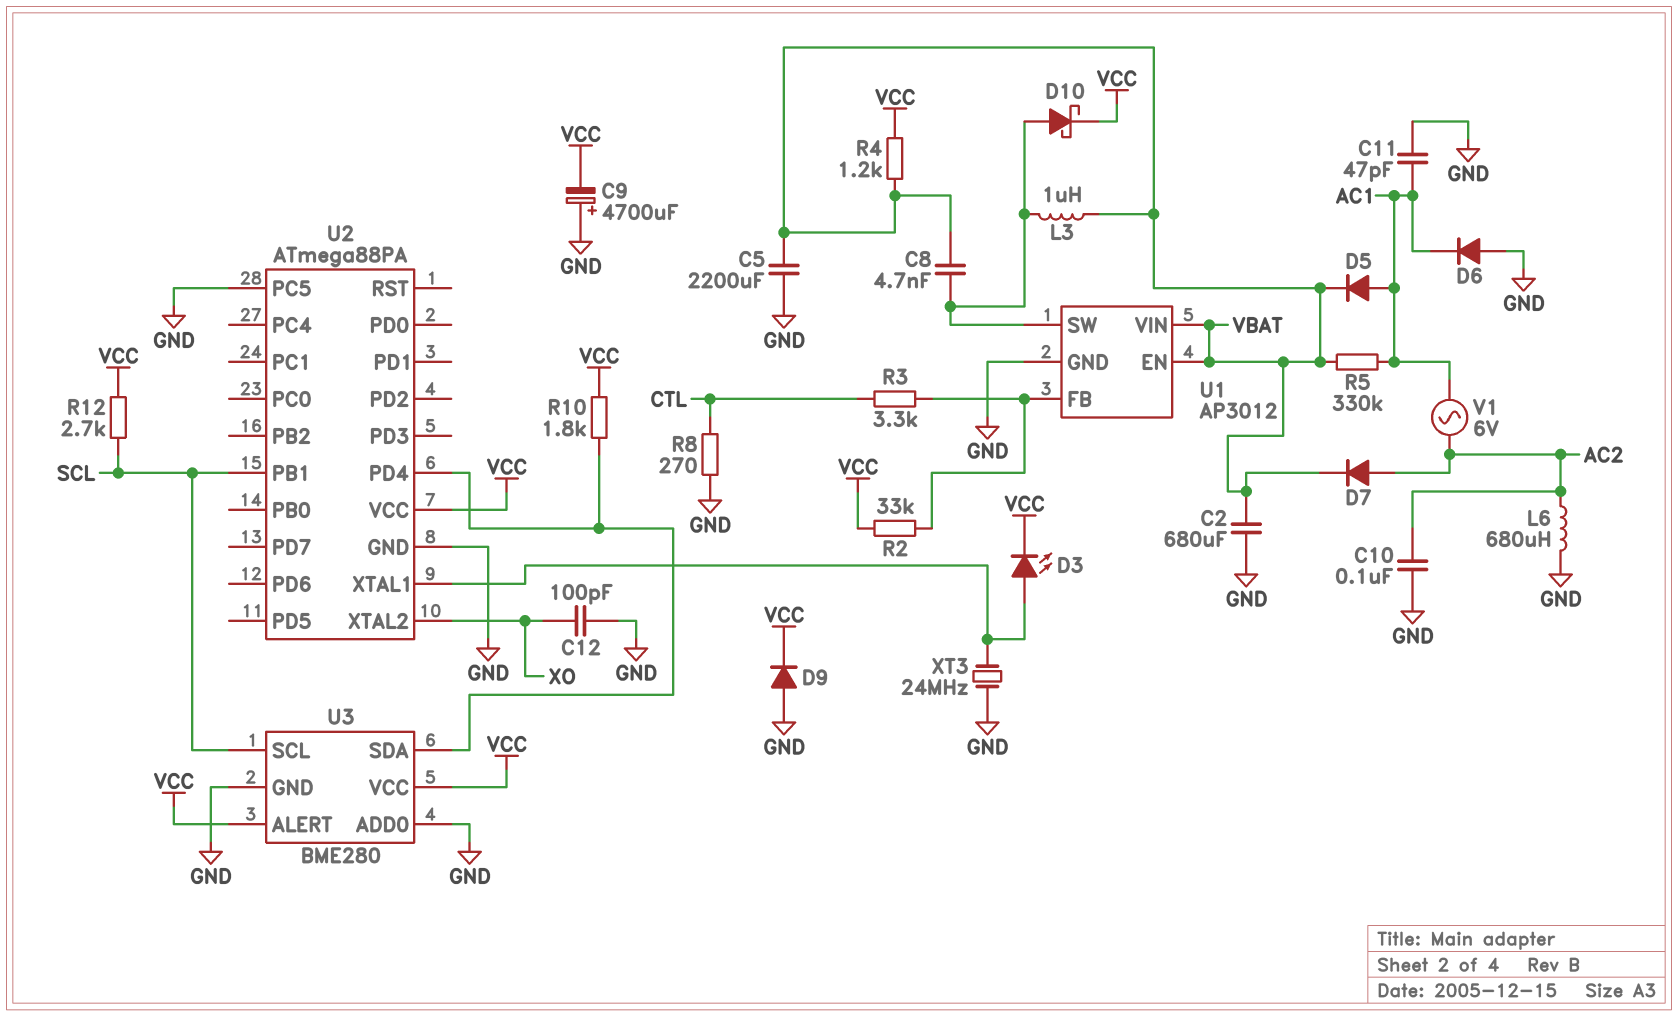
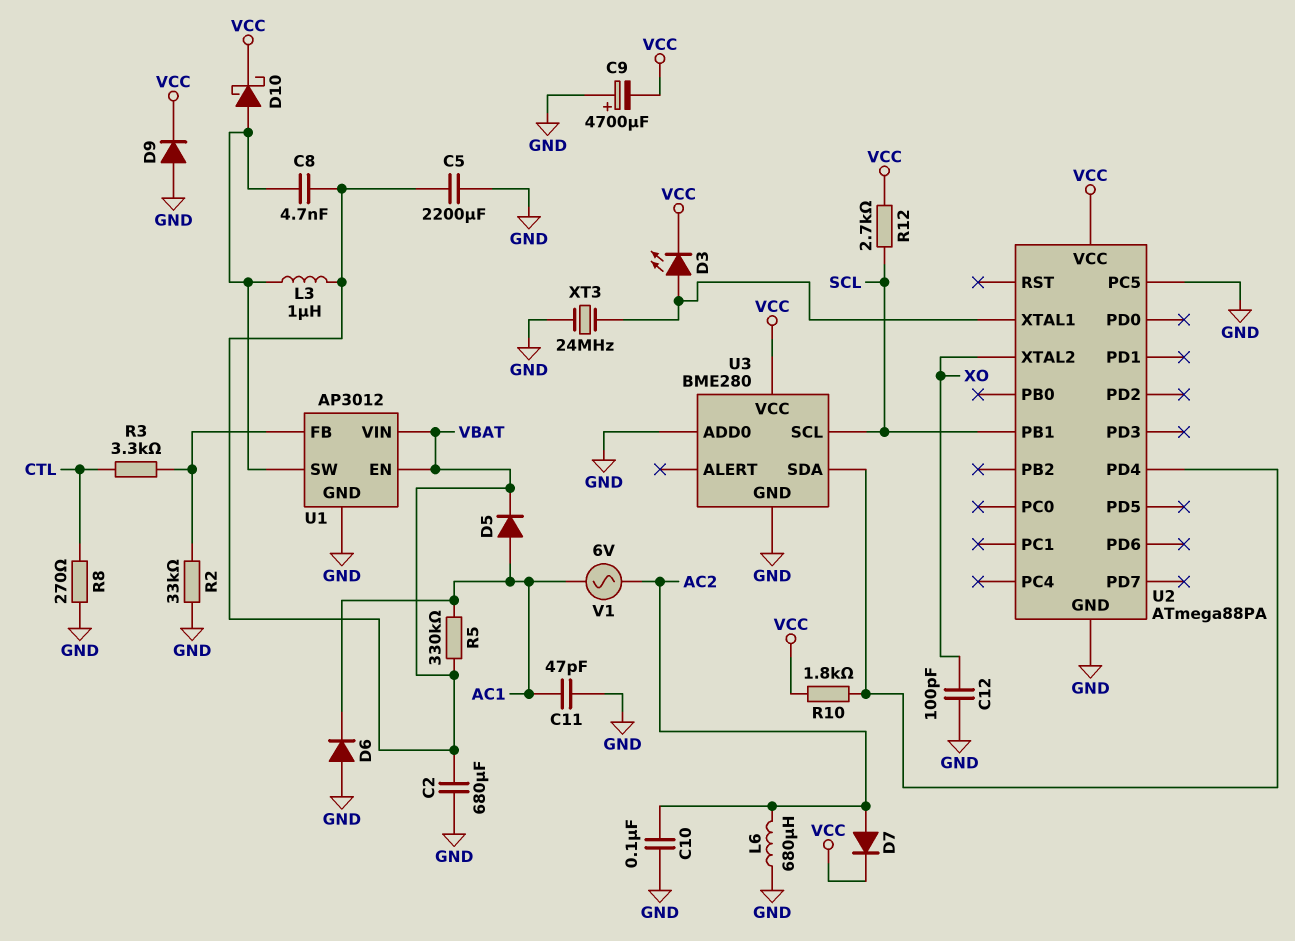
D7: diode (A AC2, K VBAT) -> diode (A AC2, K VCC)
R2: 33k (U1/FB, VCC) -> 33k (GND, U1/FB)
R4: 1.2k (VBAT, VCC) -> none
U3 pin ALERT: VCC -> none

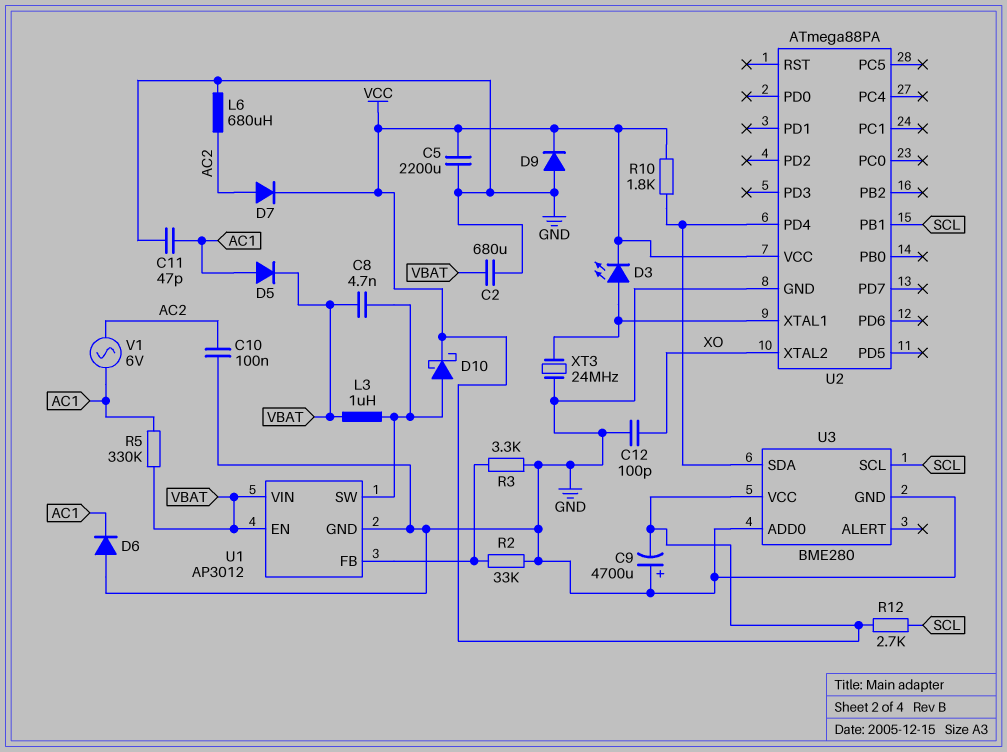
C5: 2200uF (GND, VBAT) -> 2200uF (GND, VCC)
R3: 3.3k (CTL, U1/FB) -> 3.3k (GND, U1/FB)
R8: 270 (CTL, GND) -> none
U2 pin PC5: GND -> none

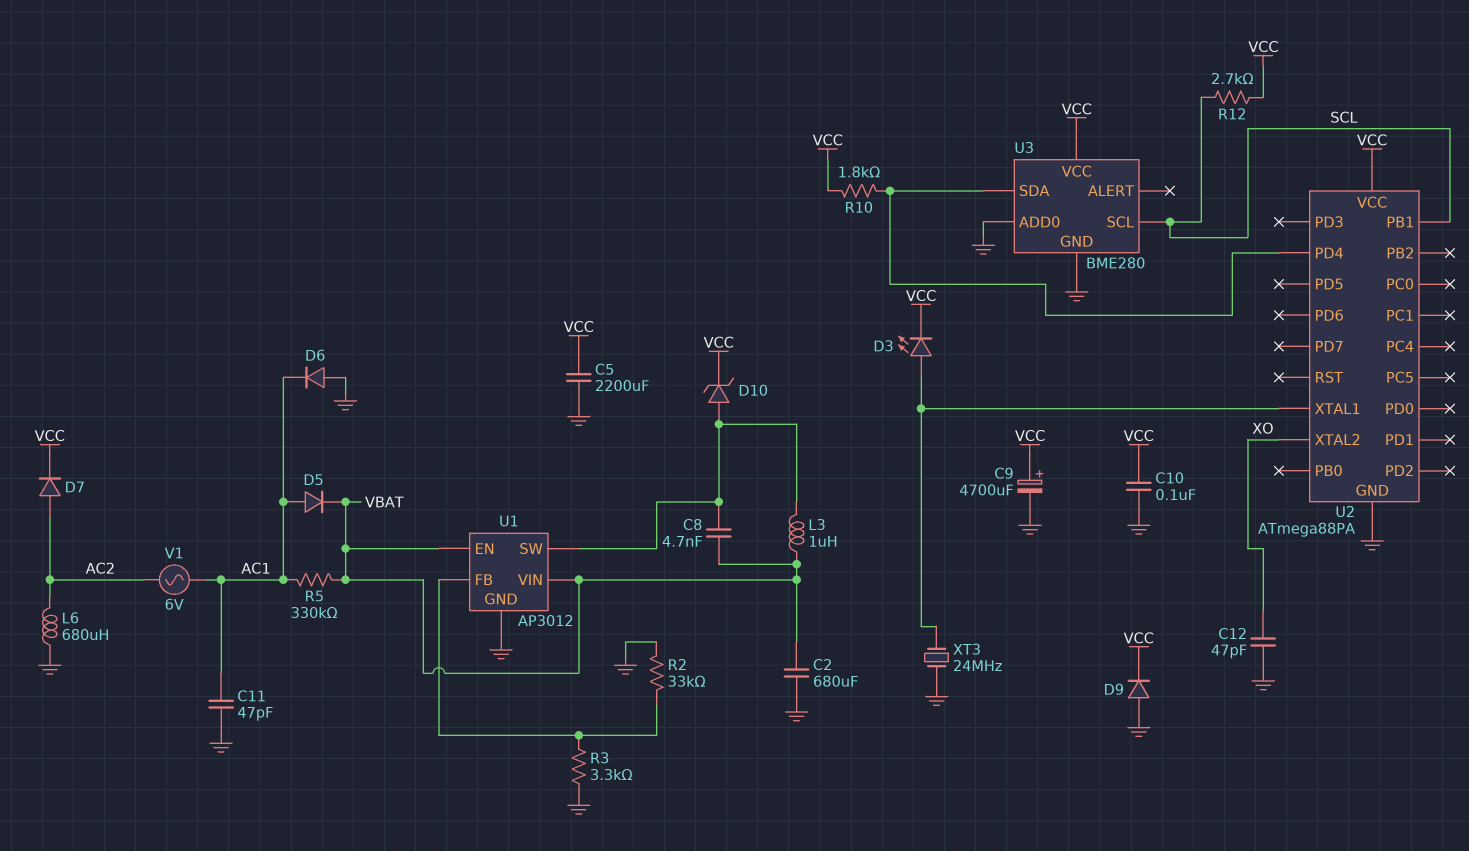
C9: 4700uF (plus GND, minus VCC) -> 4700uF (plus VCC, minus GND)
C10: 100nF (AC2, GND) -> 100nF (GND, VCC)
C12: 100pF (GND, XO) -> 47pF (GND, XO)
D10: schottky (A U1/SW, K VCC) -> zener (A U1/SW, K VCC)

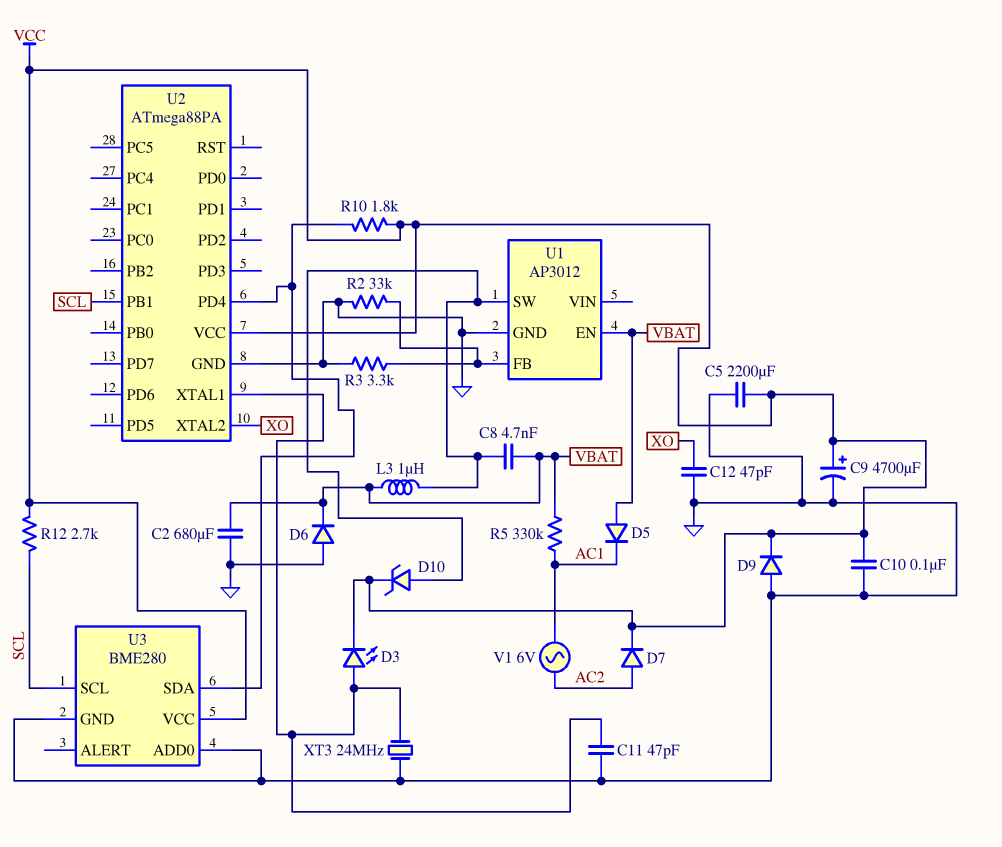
C11: 47pF (AC1, GND) -> 47pF (GND, U2/XTAL1)
D5: diode (A AC1, K VBAT) -> diode (A VBAT, K AC1)
D6: diode (A GND, K AC1) -> diode (A GND, K VBAT)
L6: 680uH (AC2, GND) -> none
U1 pin VIN: VBAT -> none

